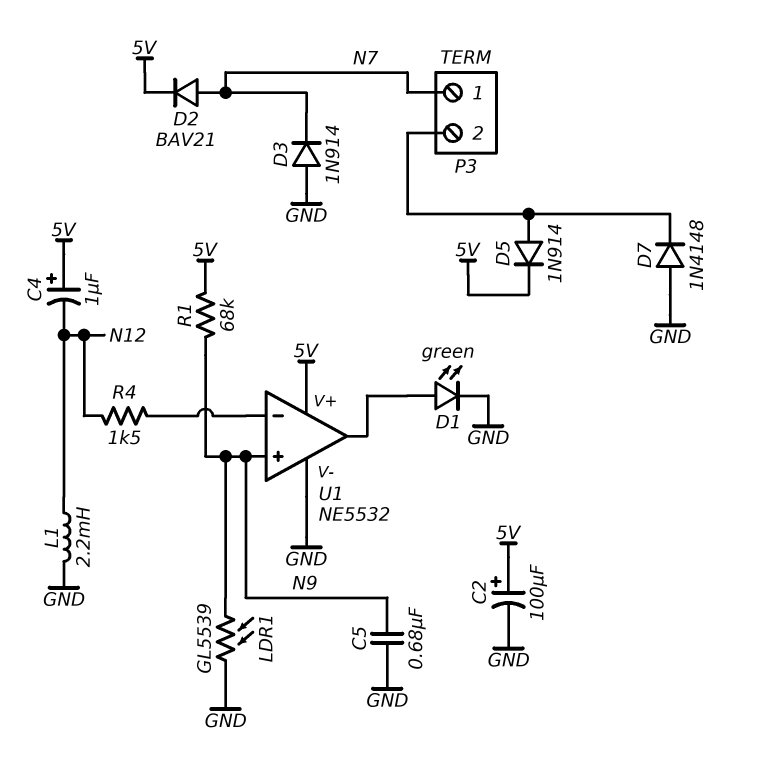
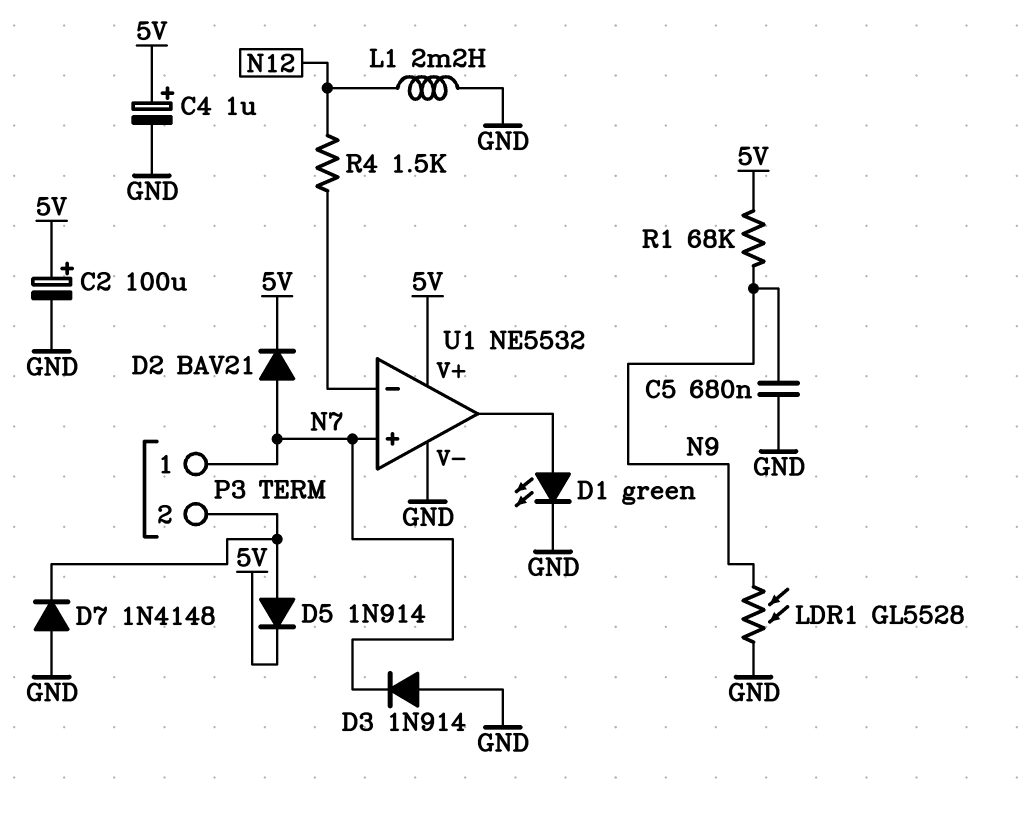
C4: 1uF (plus 5V, minus N12) -> 1uF (plus 5V, minus GND)
LDR1: GL5539 (GND, N9) -> GL5528 (GND, N9)
U1 pin in+: N9 -> N7

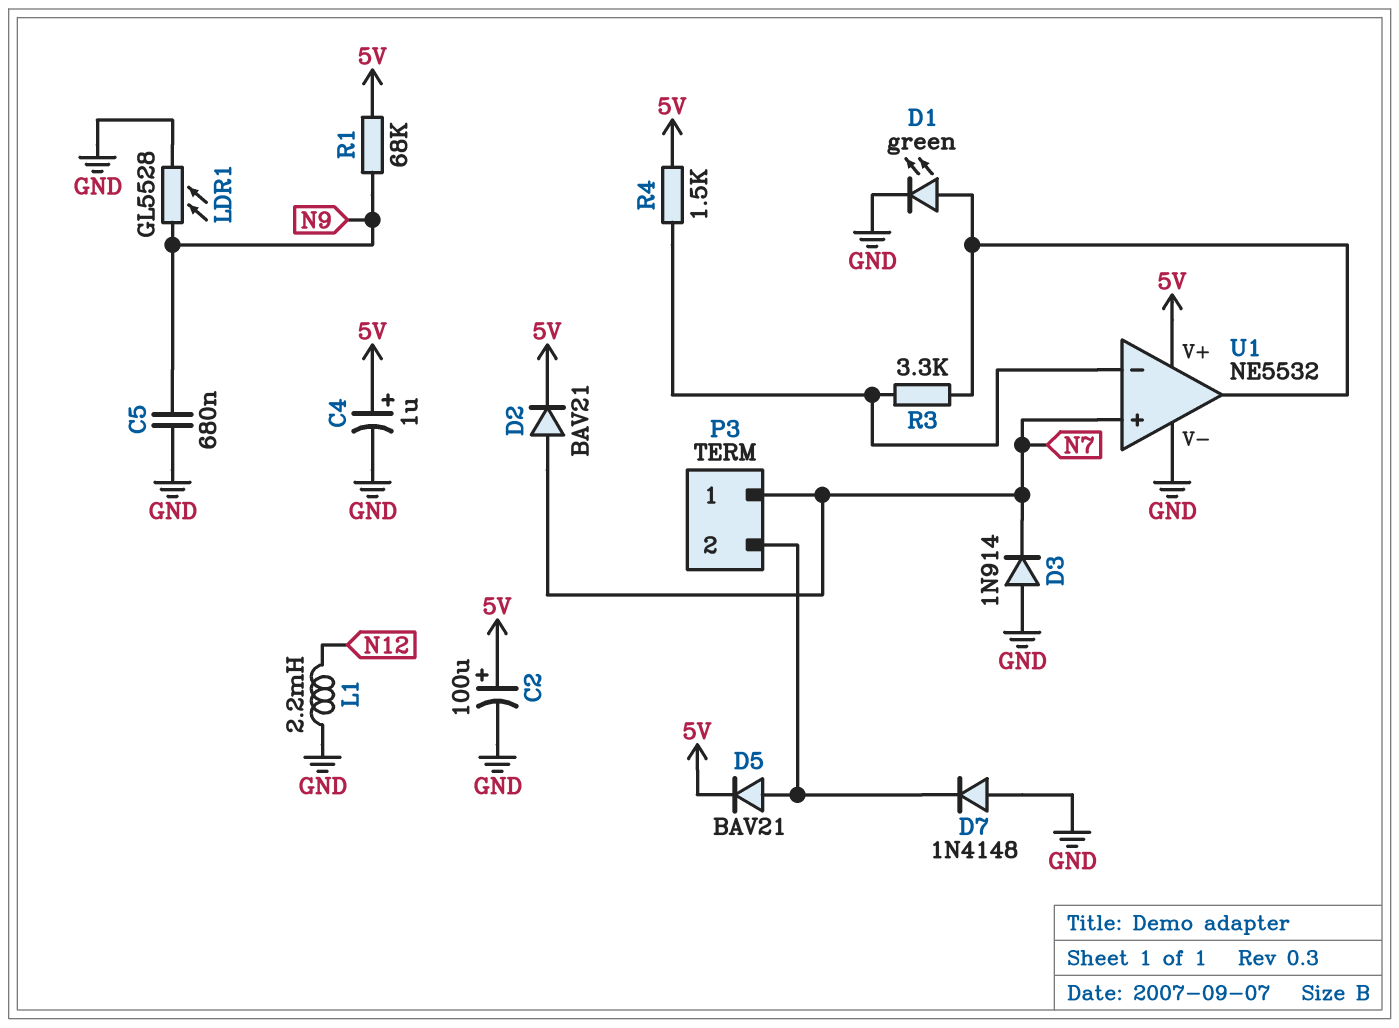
D5: diode 1N914 (A P3/2, K 5V) -> diode BAV21 (A P3/2, K 5V)
R3: none -> 3.3k (U1/in-, U1/out)
R4: 1.5k (N12, U1/in-) -> 1.5k (5V, U1/in-)

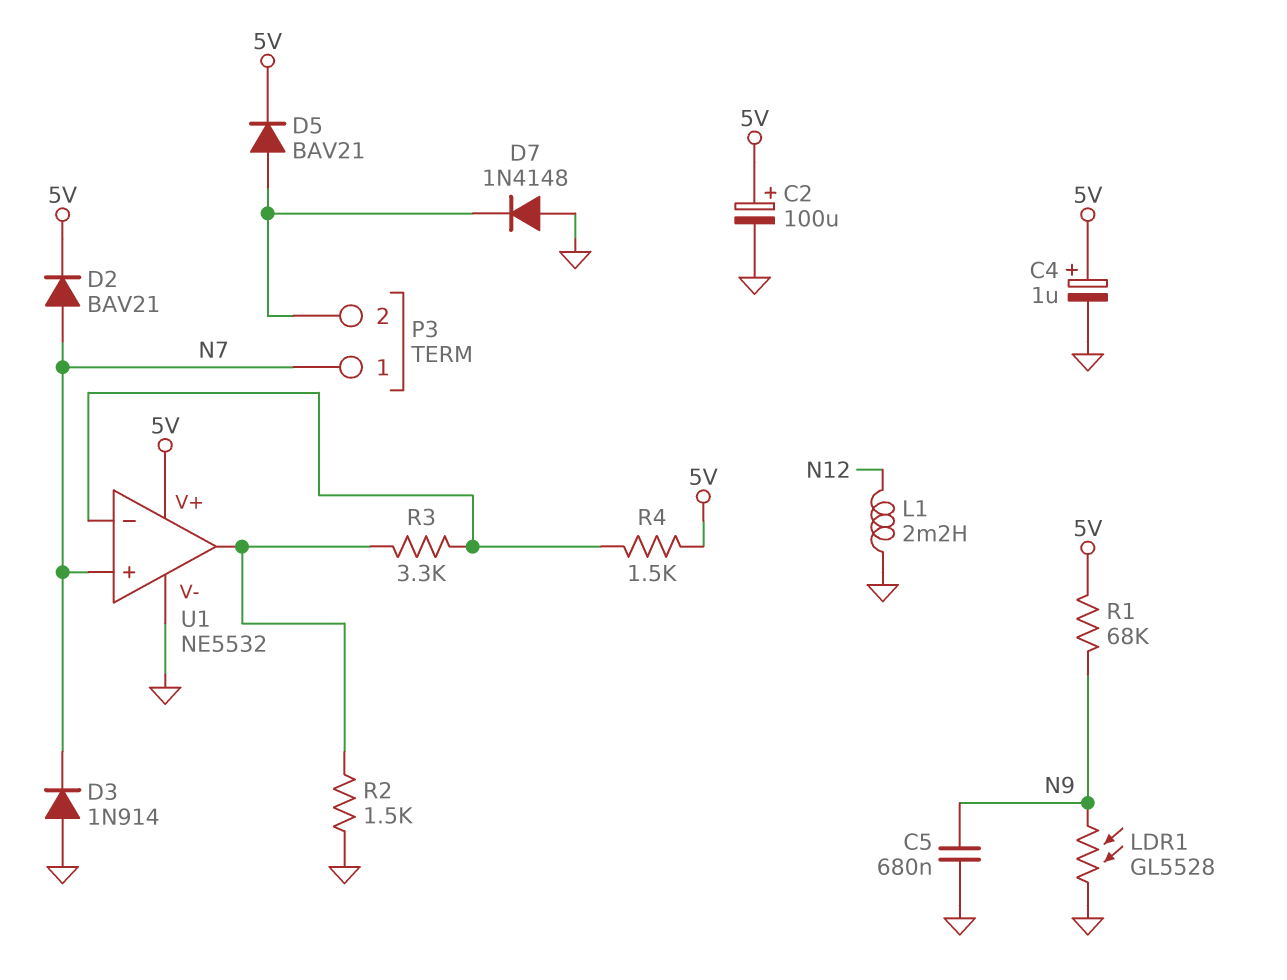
D1: LED green (A U1/out, K GND) -> none
R2: none -> 1.5k (GND, U1/out)

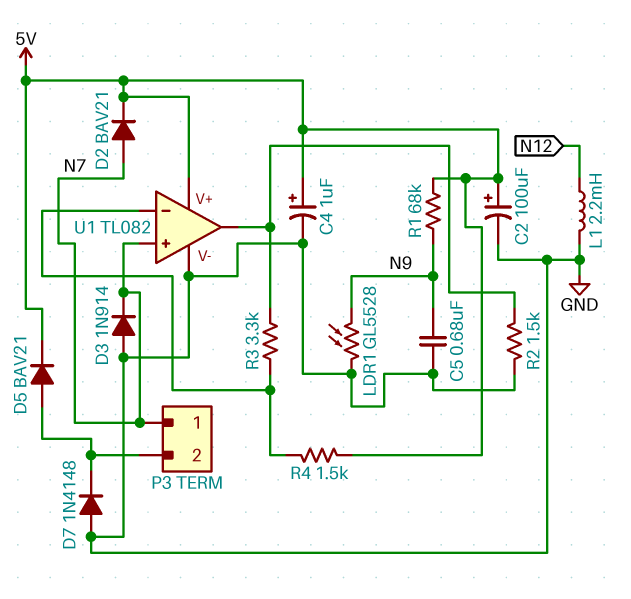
U1: NE5532 -> TL082

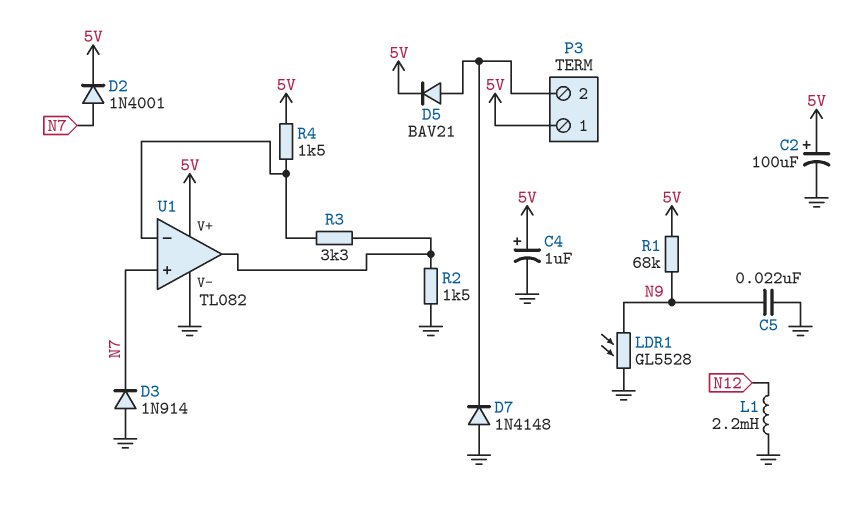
C5: 680nF (GND, N9) -> 22nF (GND, N9)
D2: diode BAV21 (A N7, K 5V) -> diode 1N4001 (A N7, K 5V)
P3 pin 1: N7 -> 5V

